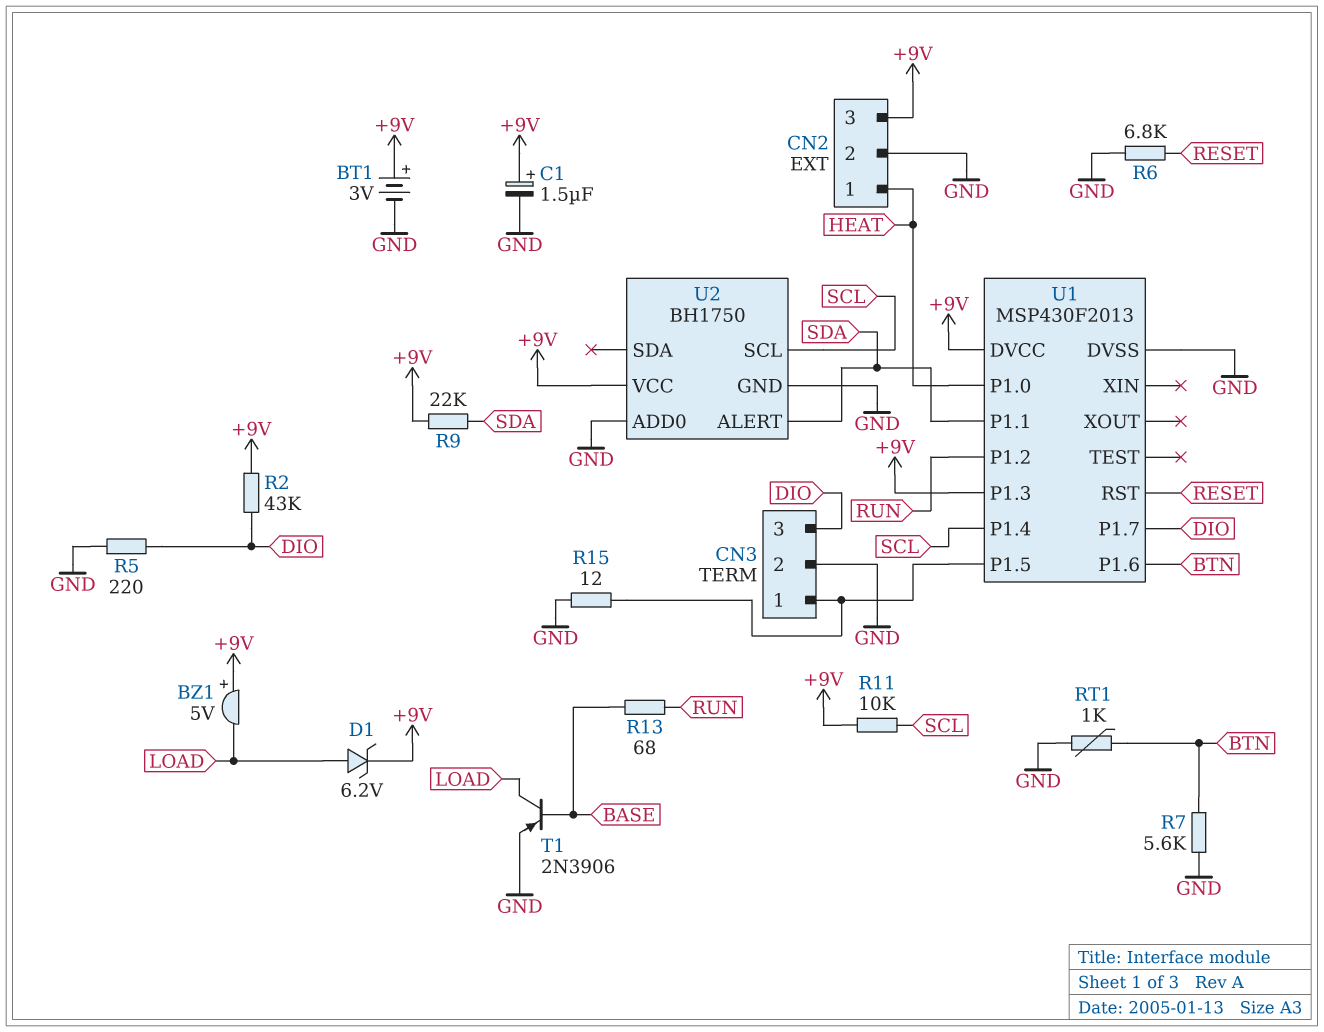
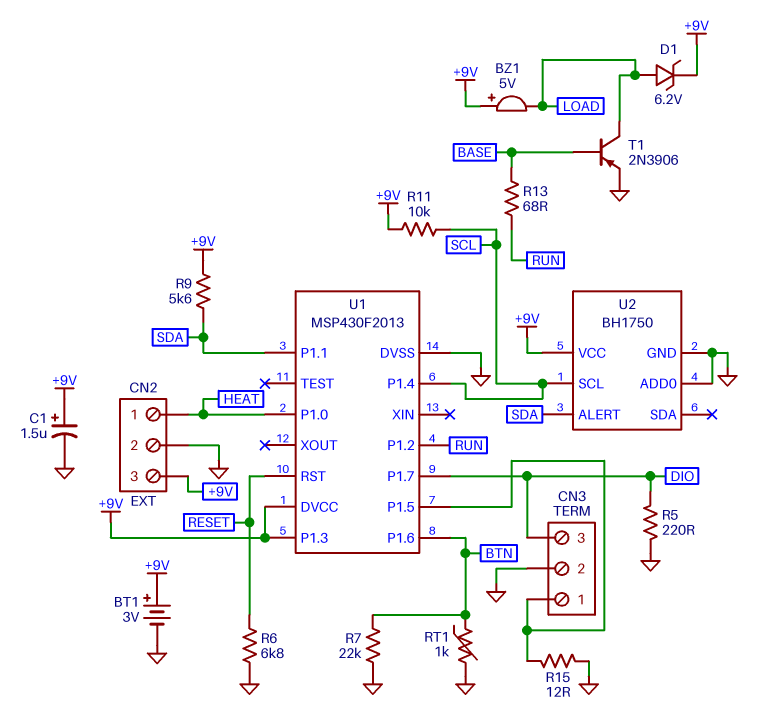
R2: 43k (+9V, DIO) -> none
R7: 5.6k (BTN, GND) -> 22k (BTN, GND)
R9: 22k (+9V, SDA) -> 5.6k (+9V, SDA)

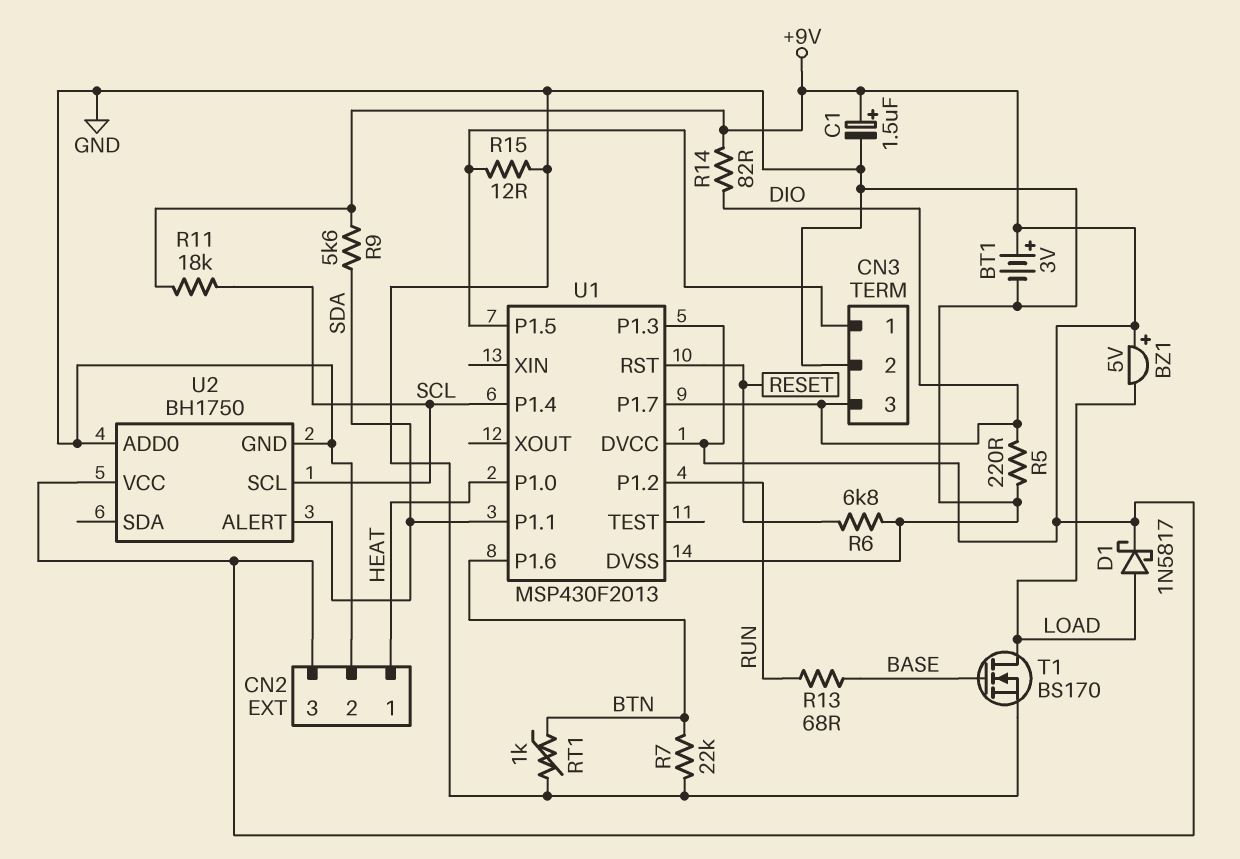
D1: zener 6.2V (A LOAD, K +9V) -> schottky 1N5817 (A LOAD, K +9V)
R11: 10k (+9V, SCL) -> 18k (+9V, SCL)
R14: none -> 82 (+9V, DIO)
T1: PNP 2N3906 (B BASE, C LOAD, E GND) -> NMOS BS170 (G BASE, D LOAD, S GND)

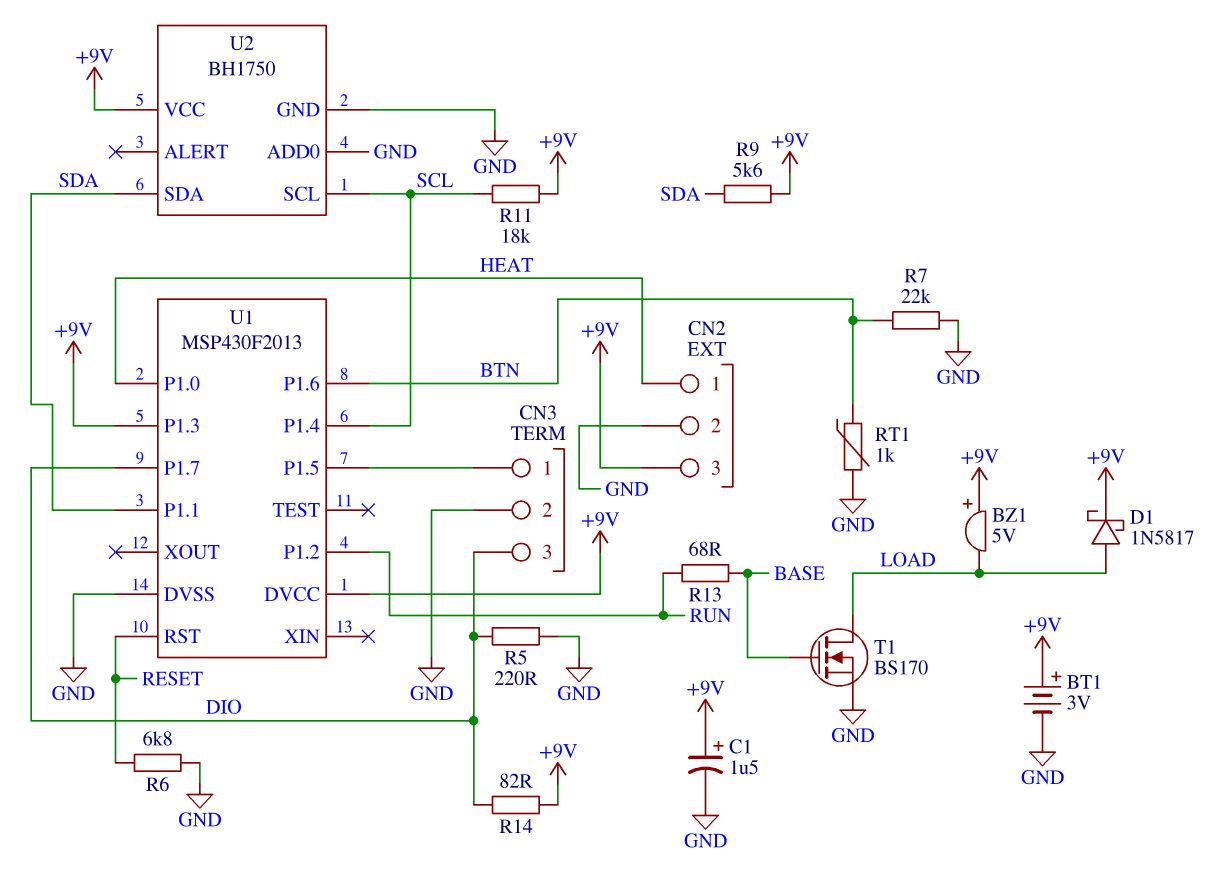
R15: 12 (CN3/1, GND) -> none
U2 pin ALERT: SDA -> none
U2 pin SDA: none -> SDA

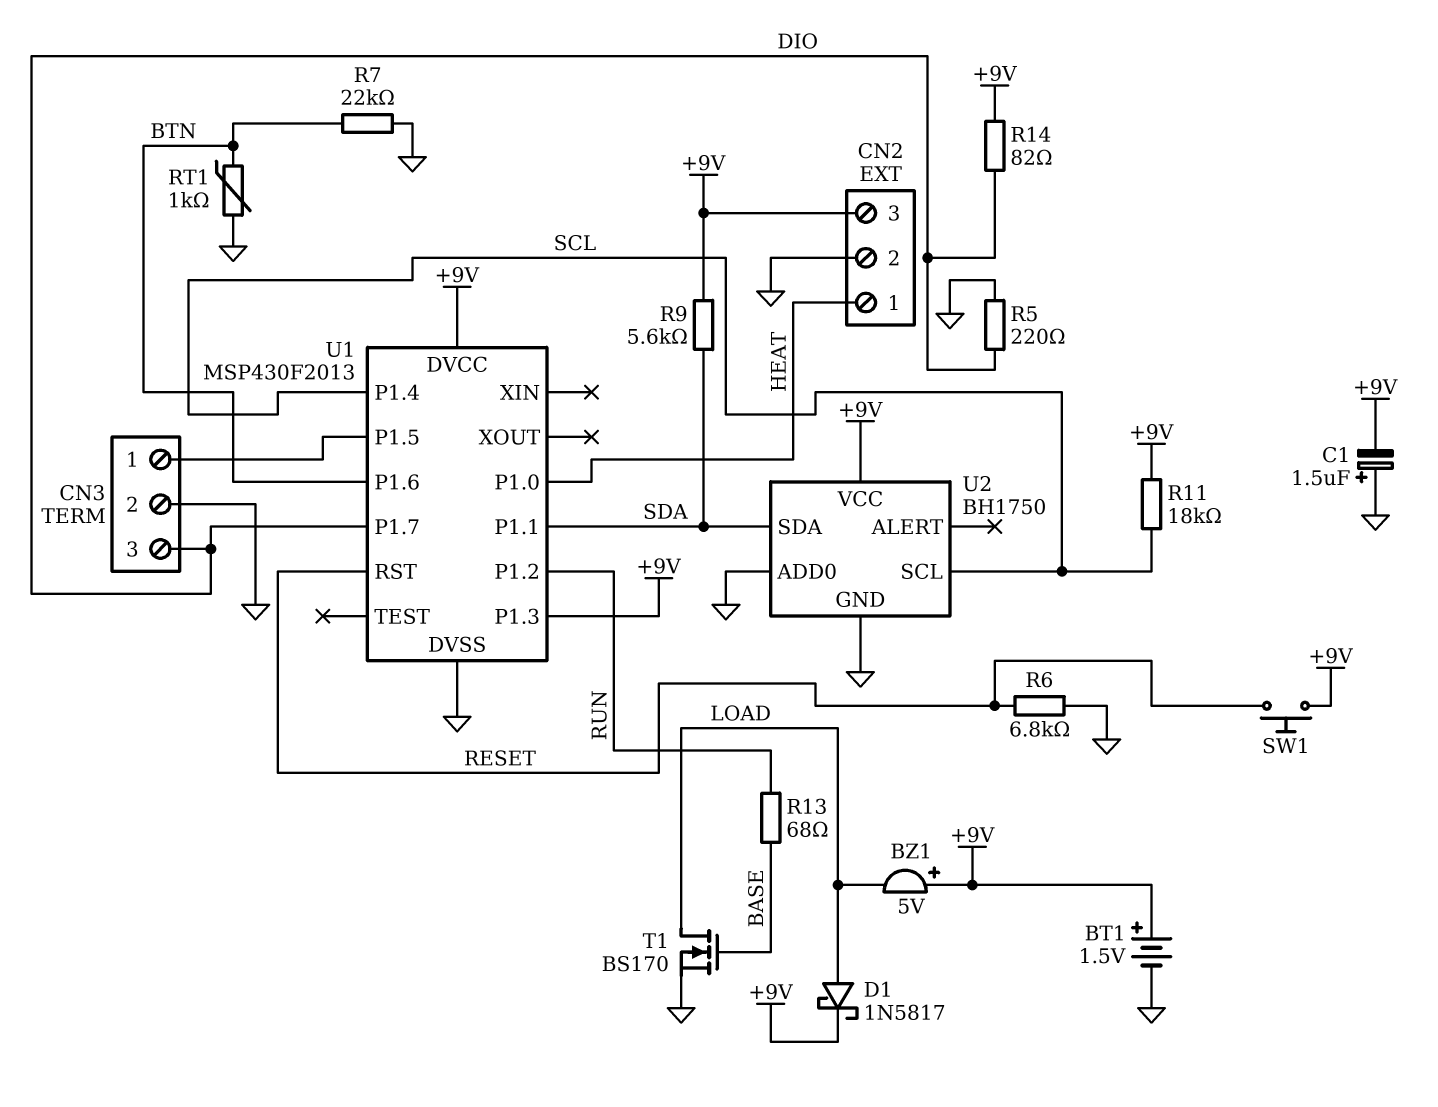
BT1: 3V (plus +9V, minus GND) -> 1.5V (plus +9V, minus GND)
C1: 1.5uF (plus +9V, minus GND) -> 1.5uF (plus GND, minus +9V)
SW1: none -> button (+9V, RESET)

